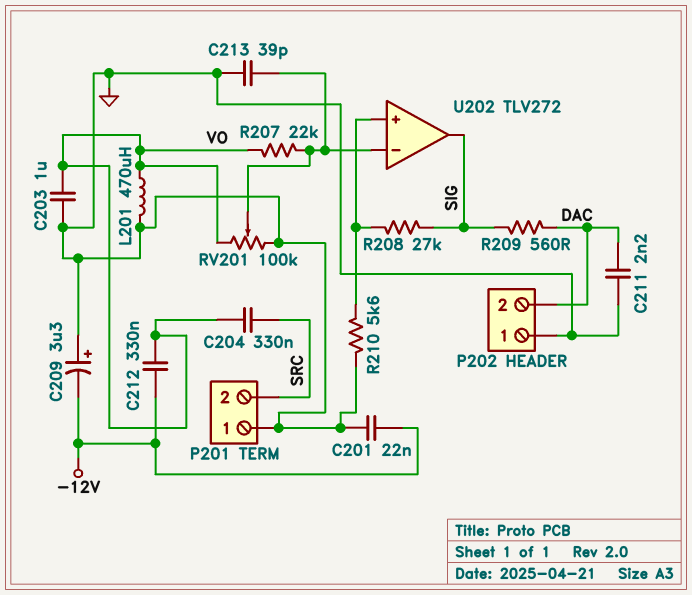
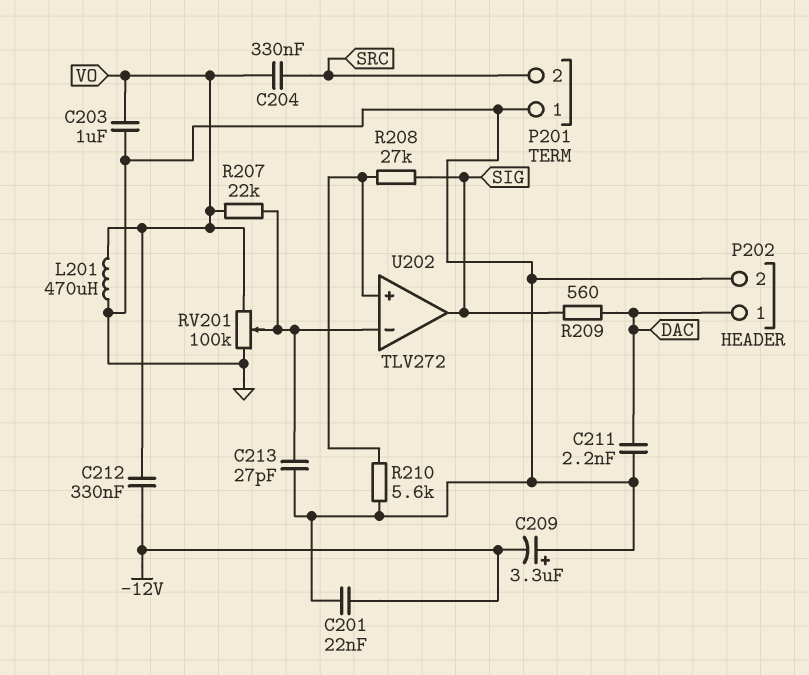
C213: 39pF (GND, U202/in-) -> 27pF (GND, U202/in-)
P202 pin 1: GND -> DAC
P202 pin 2: DAC -> GND

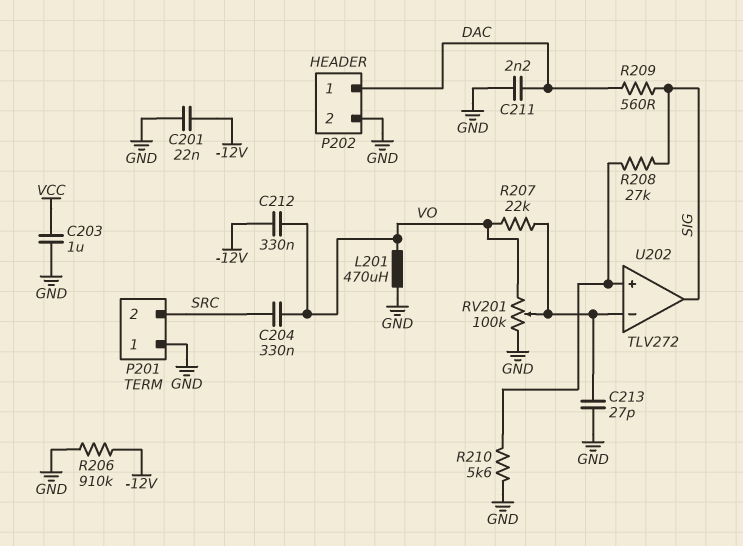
C203: 1uF (GND, VO) -> 1uF (GND, VCC)
C209: 3.3uF (plus GND, minus -12V) -> none
R206: none -> 910k (-12V, GND)

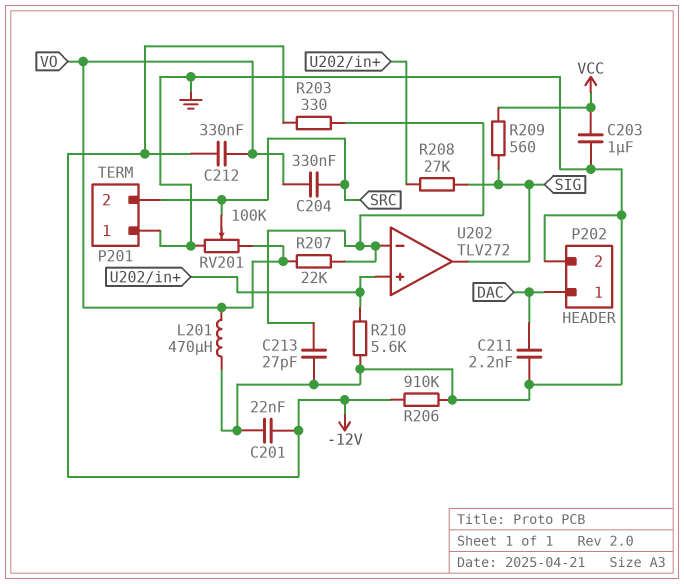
R203: none -> 330 (-12V, U202/in-)
R209: 560 (DAC, SIG) -> 560 (SIG, VCC)
RV201: 100k (GND, VO, wiper U202/in-) -> 100k (GND, VO, wiper SRC)

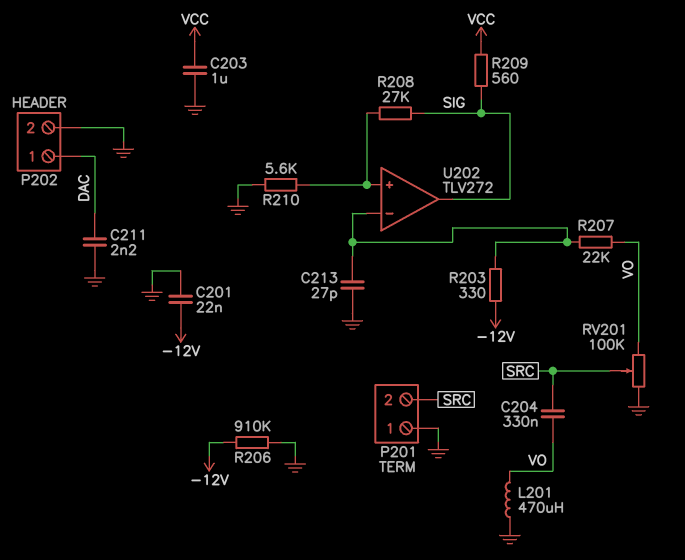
C212: 330nF (-12V, VO) -> none

